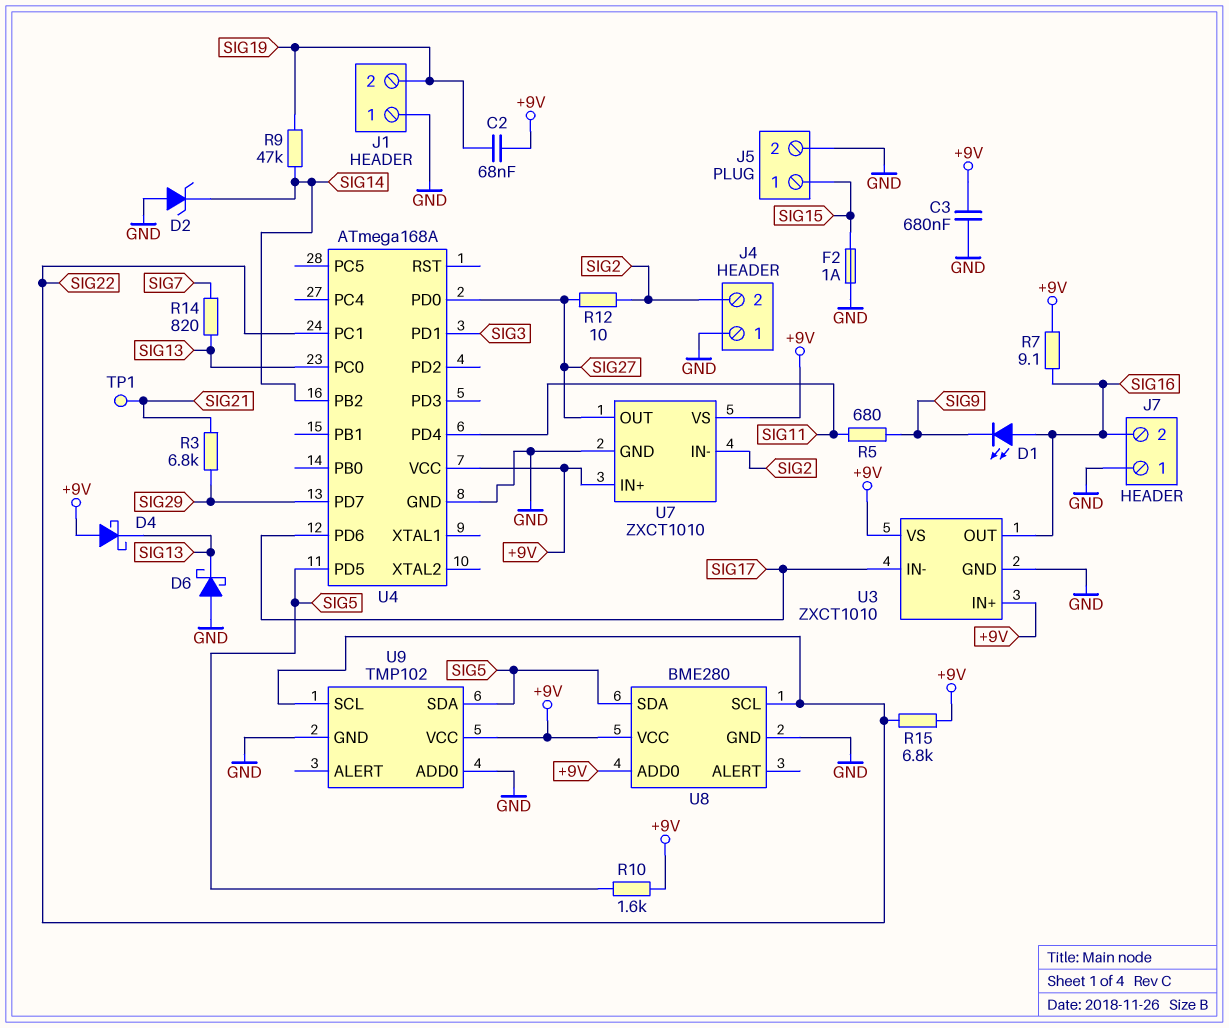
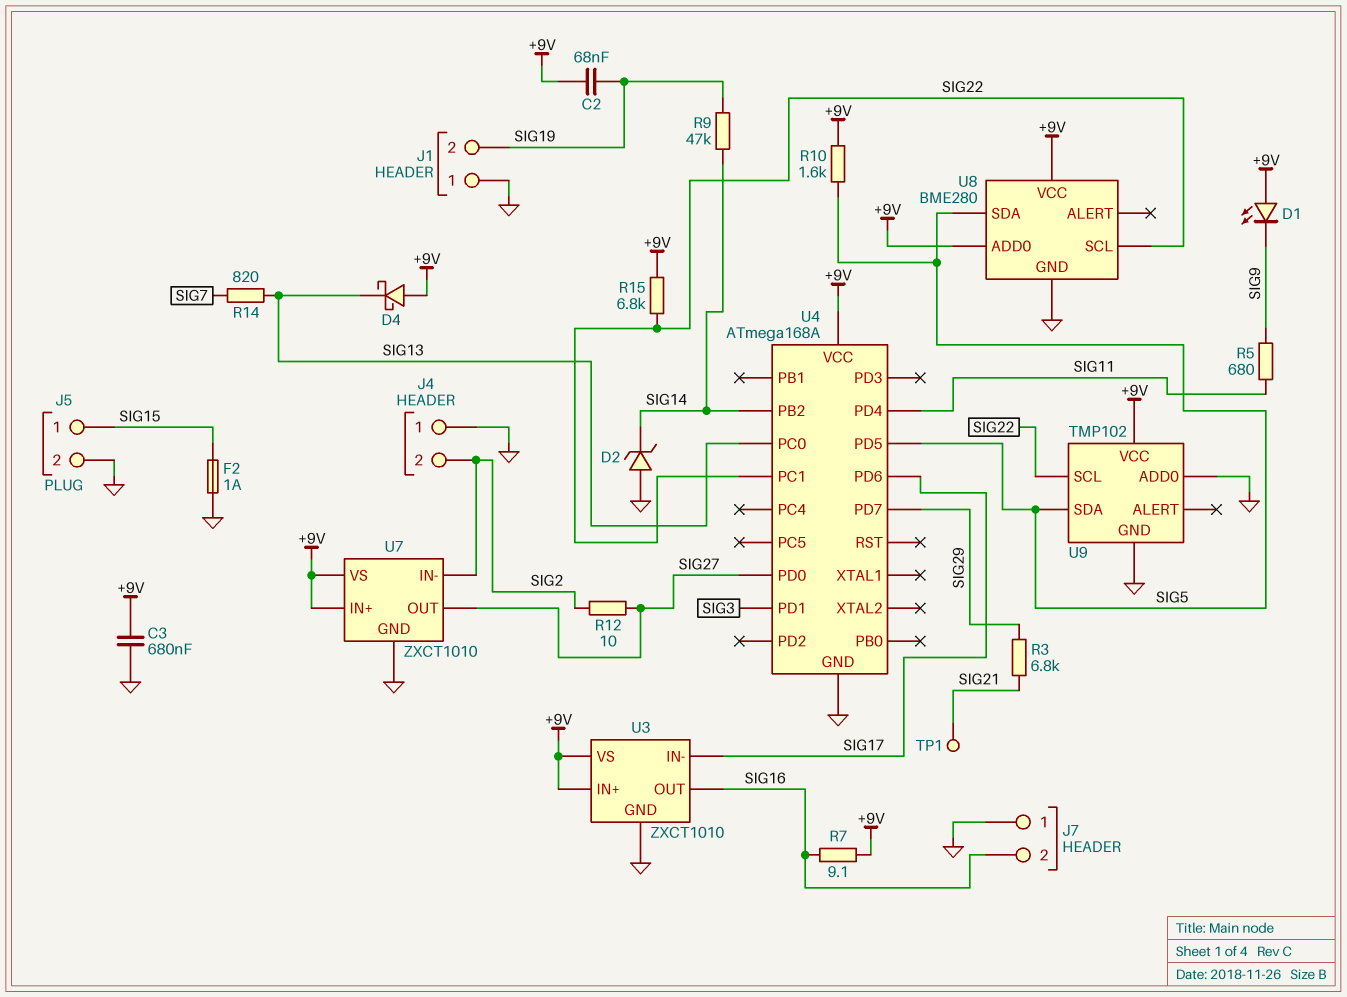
D1: LED (A SIG16, K SIG9) -> LED (A +9V, K SIG9)
D6: schottky (A GND, K SIG13) -> none

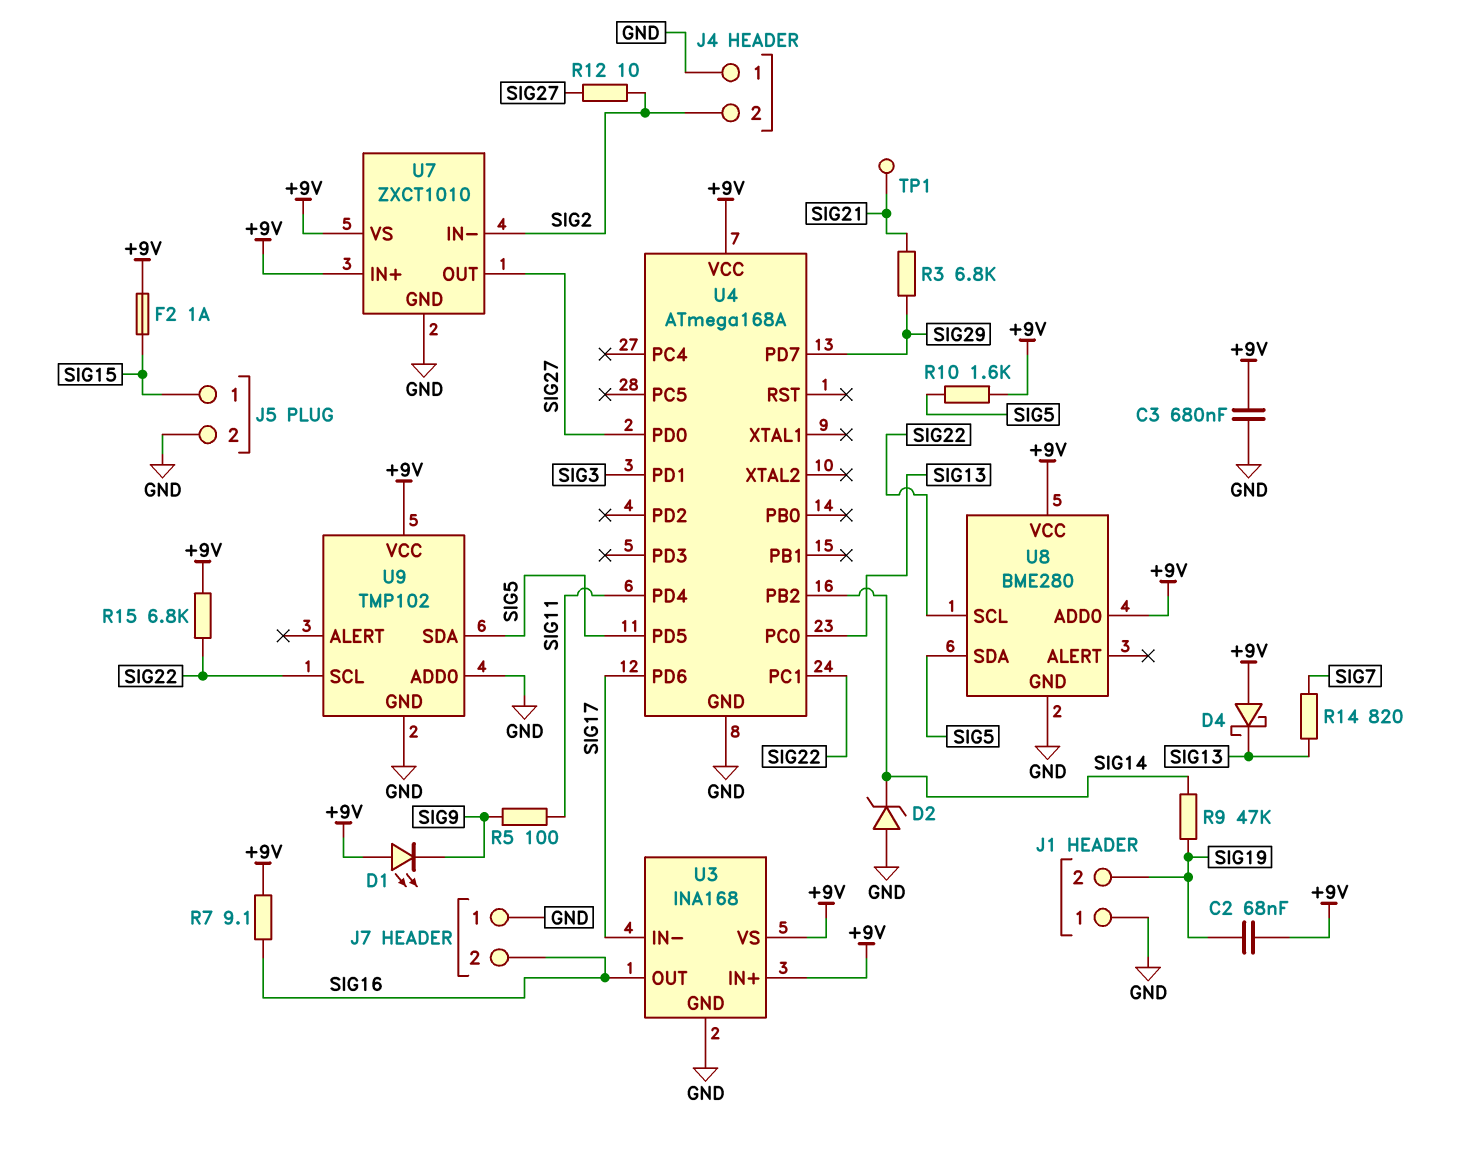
F2: 1A (GND, SIG15) -> 1A (+9V, SIG15)
R5: 680 (SIG9, SIG11) -> 100 (SIG9, SIG11)
U3: ZXCT1010 -> INA168

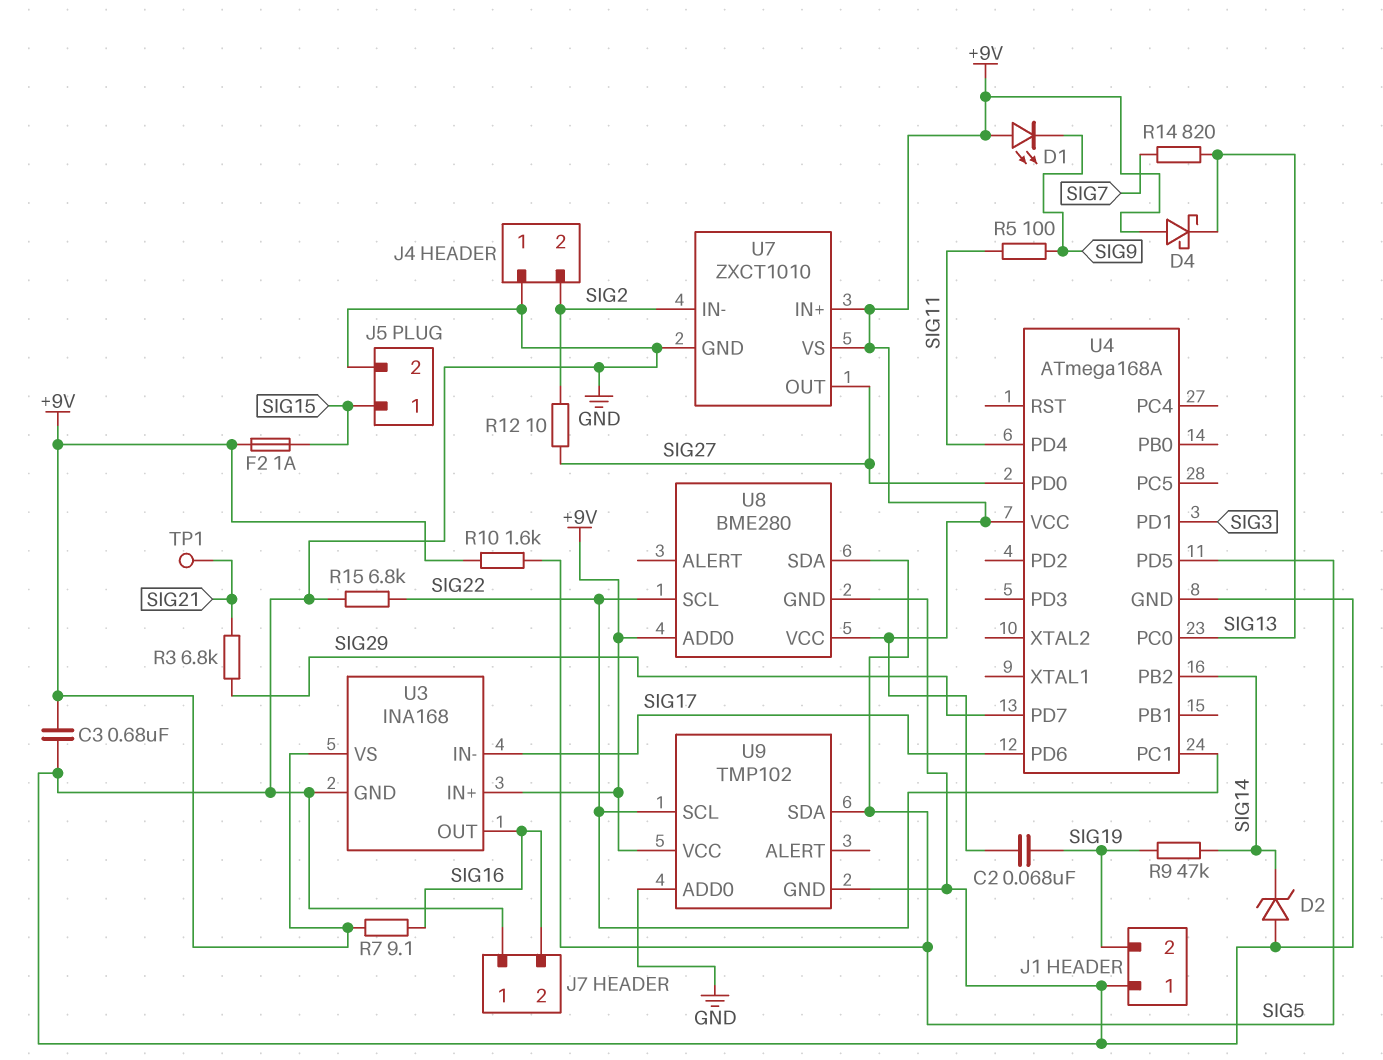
R15: 6.8k (+9V, SIG22) -> 6.8k (GND, SIG22)

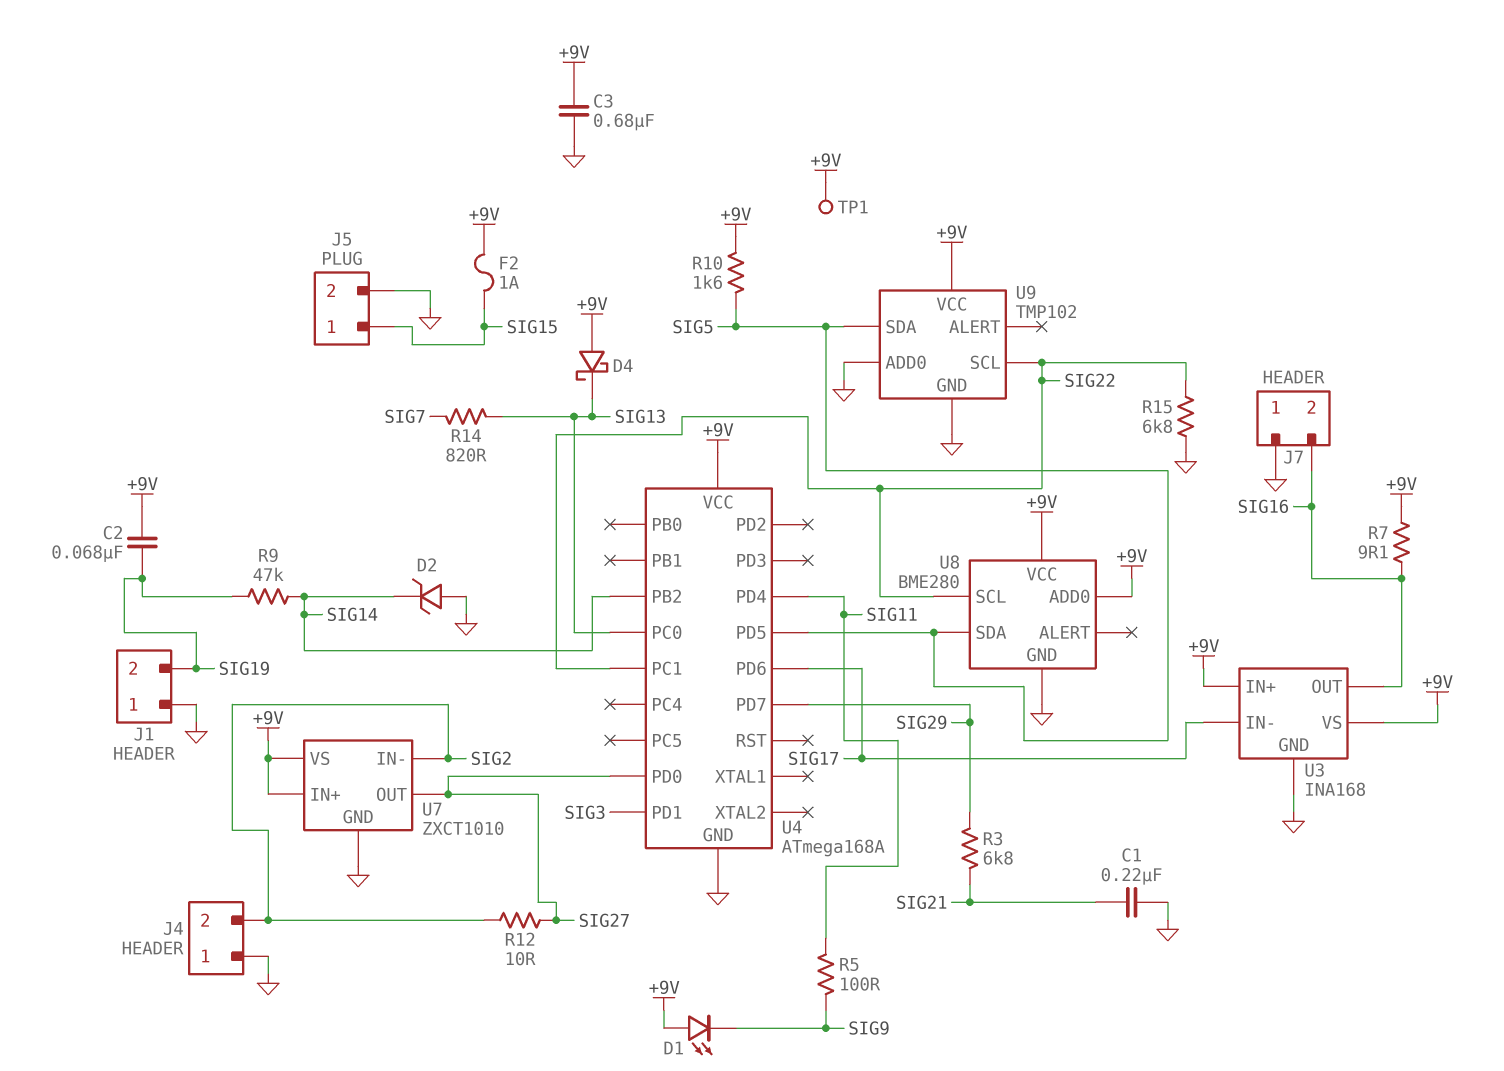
C1: none -> 220nF (GND, SIG21)
TP1: test point (SIG21) -> test point (+9V)

